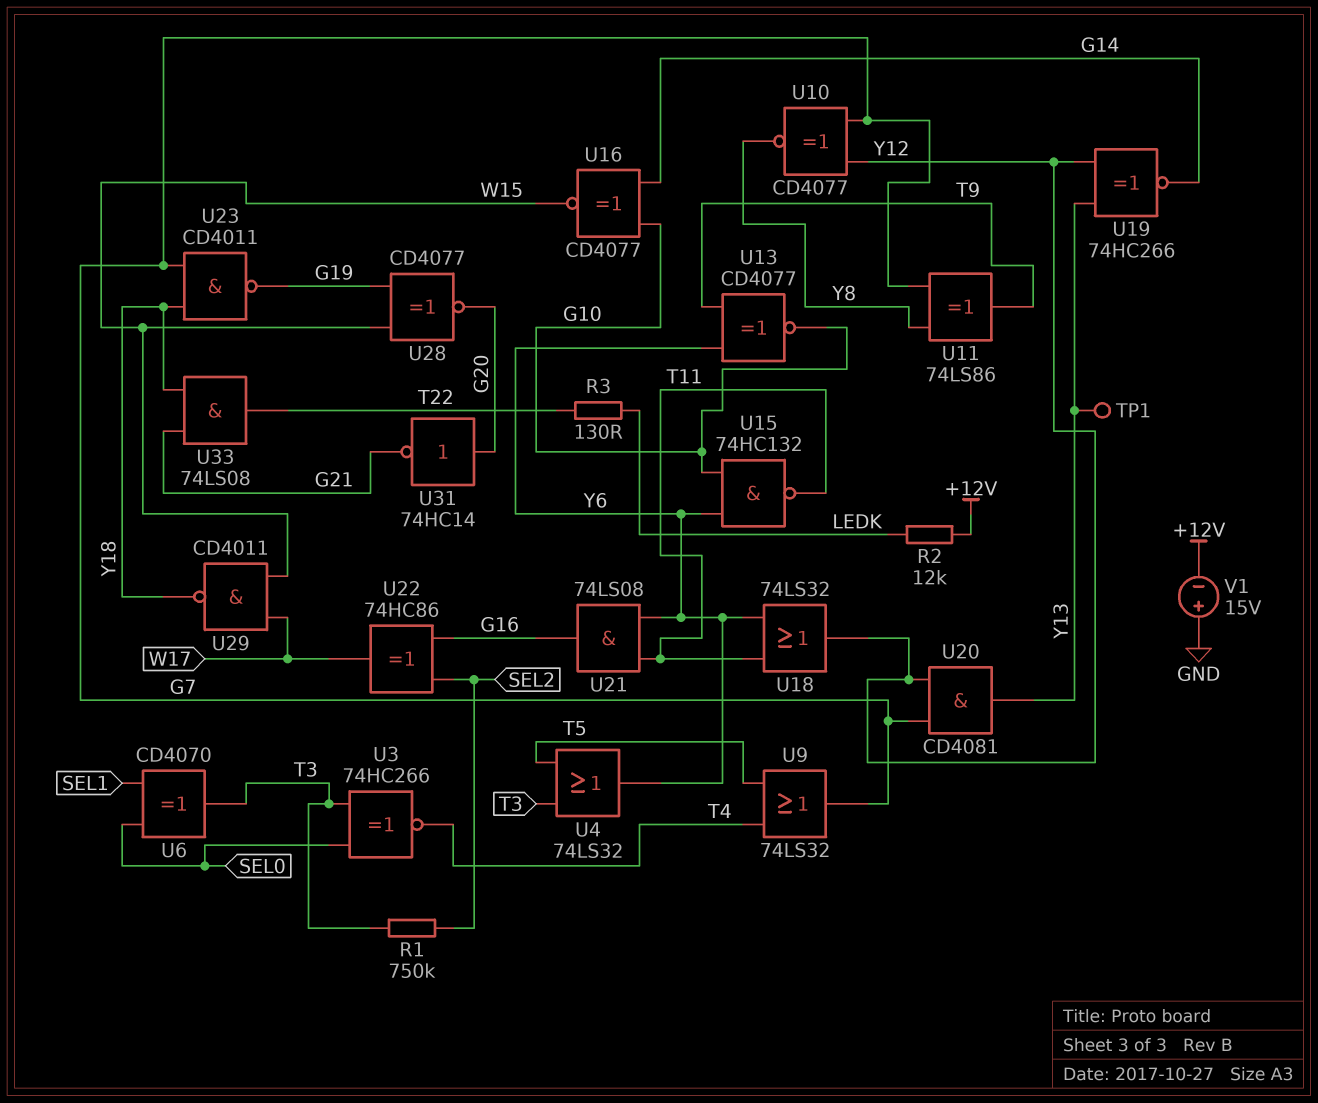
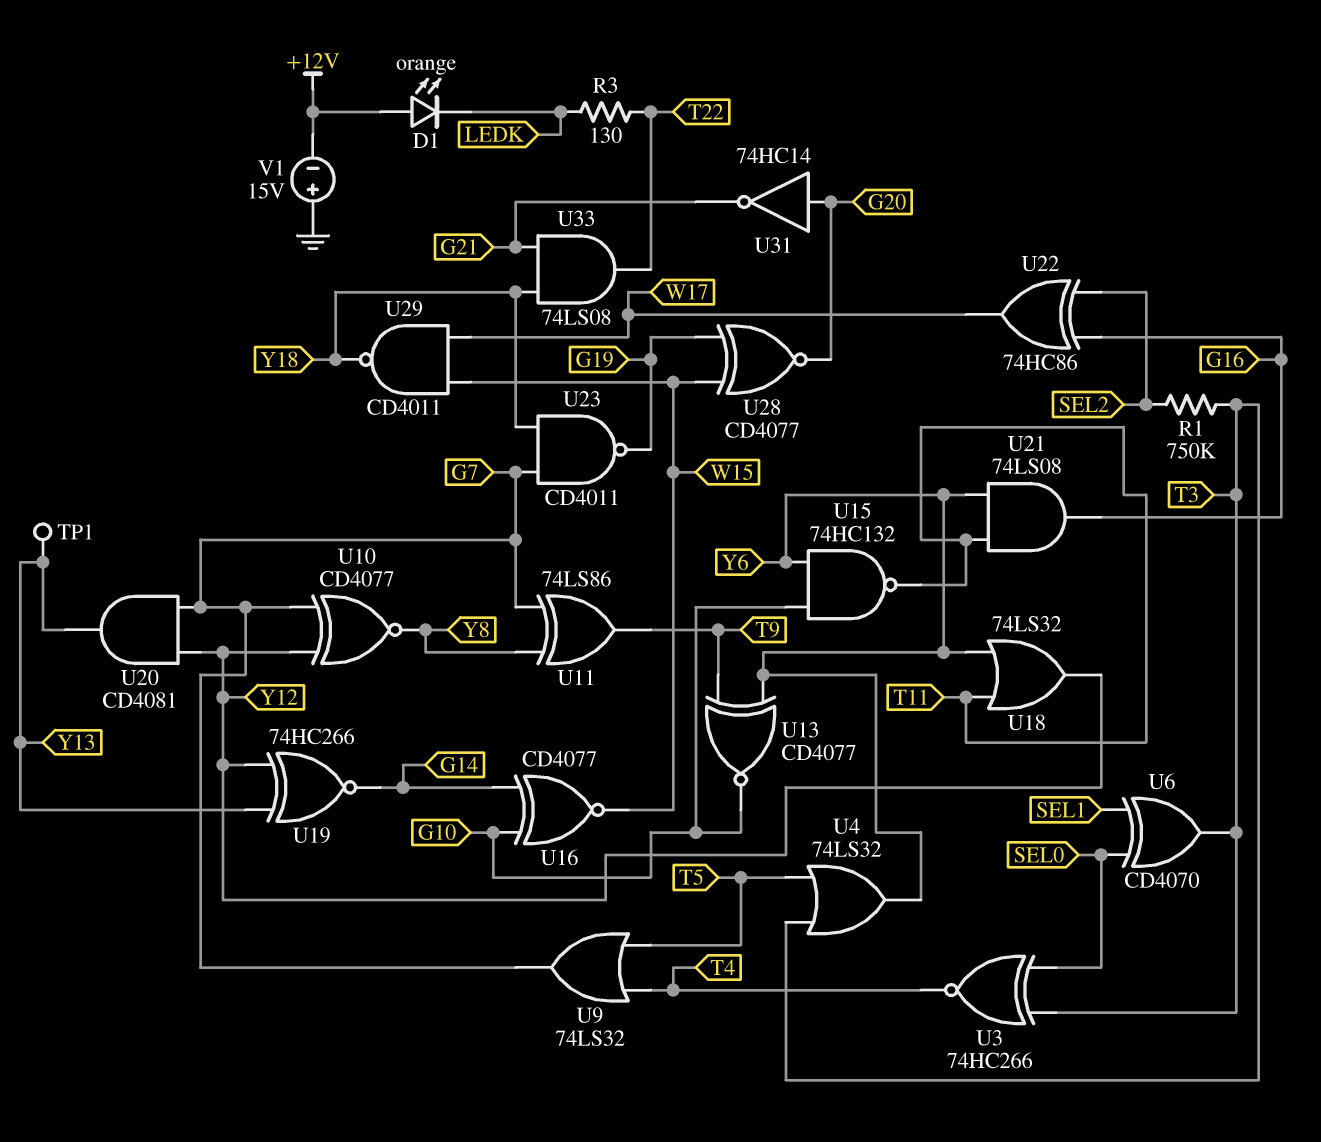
D1: none -> LED orange (A +12V, K LEDK)
R2: 12k (+12V, LEDK) -> none

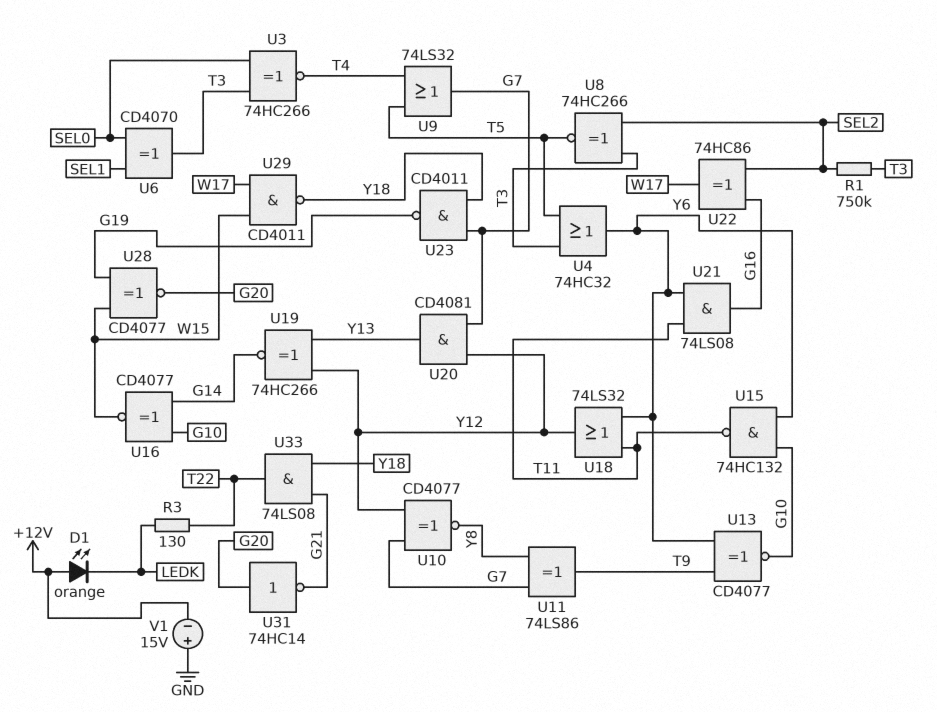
TP1: test point (Y13) -> none
U4: OR 74LS32 (in T3, in T5, out Y6) -> OR 74HC32 (in T3, in T5, out Y6)
U8: none -> XNOR 74HC266 (in SEL2, in T3, out T5)

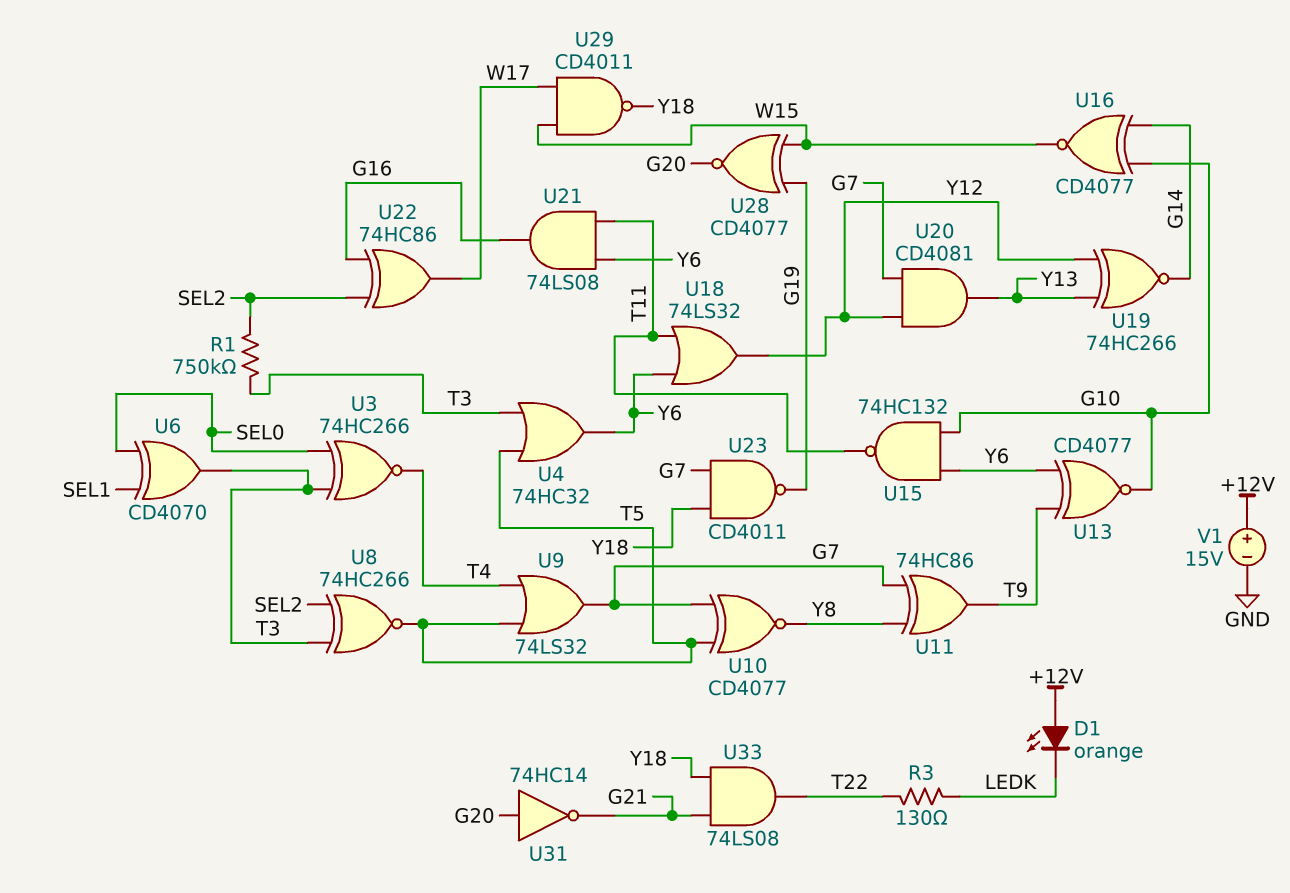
U10: XNOR CD4077 (in G7, in Y12, out Y8) -> XNOR CD4077 (in G7, in T5, out Y8)
U11: XOR 74LS86 (in G7, in Y8, out T9) -> XOR 74HC86 (in G7, in Y8, out T9)
V1: 15V (plus GND, minus +12V) -> 15V (plus +12V, minus GND)

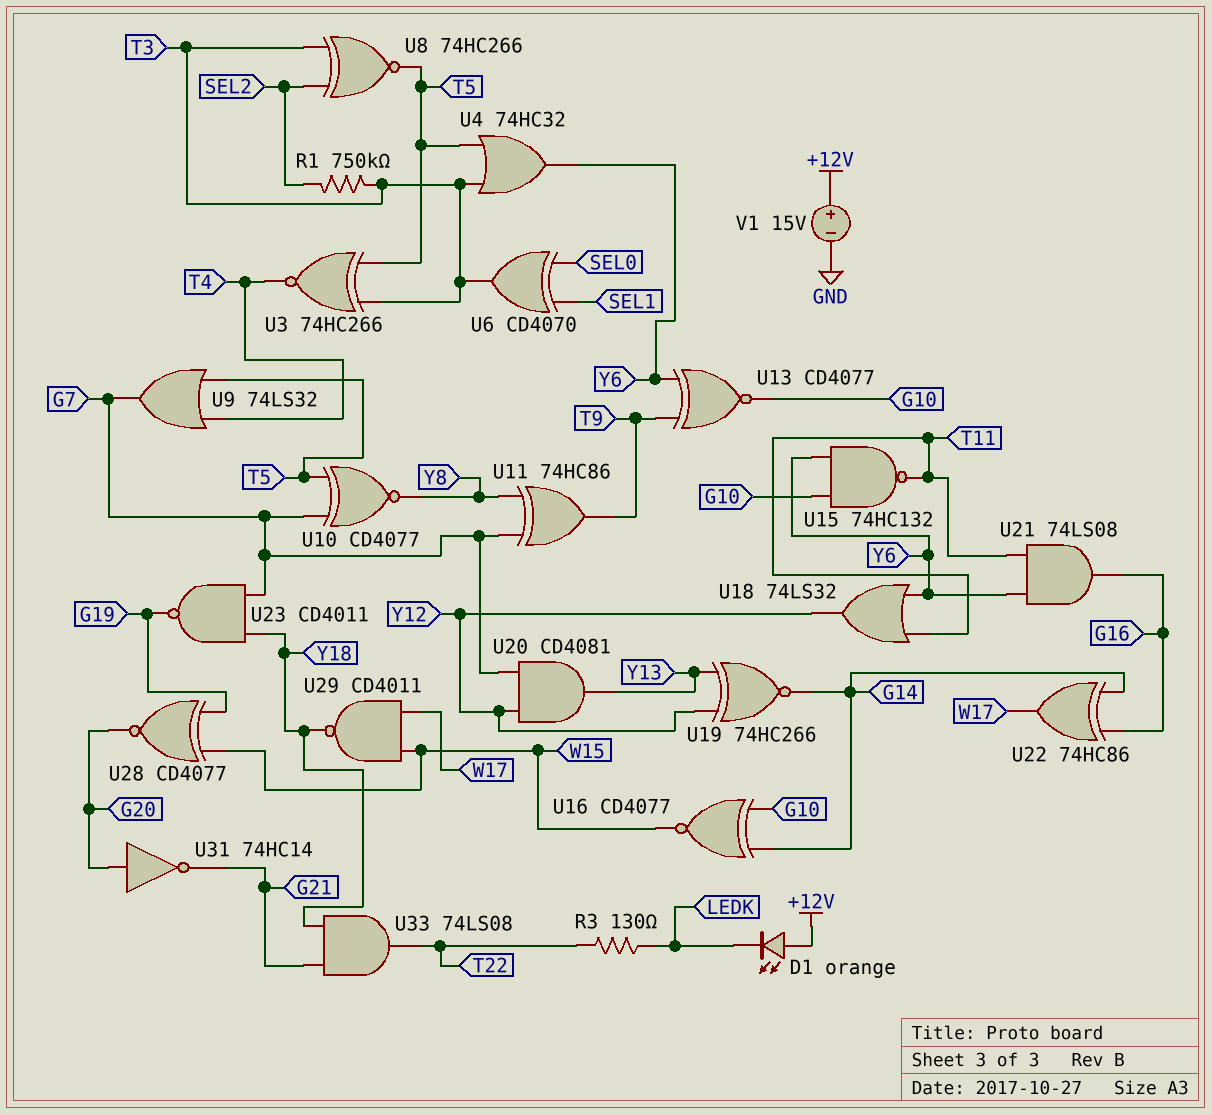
U3: XNOR 74HC266 (in SEL0, in T3, out T4) -> XNOR 74HC266 (in T3, in T5, out T4)
U22: XOR 74HC86 (in G16, in SEL2, out W17) -> XOR 74HC86 (in G14, in G16, out W17)

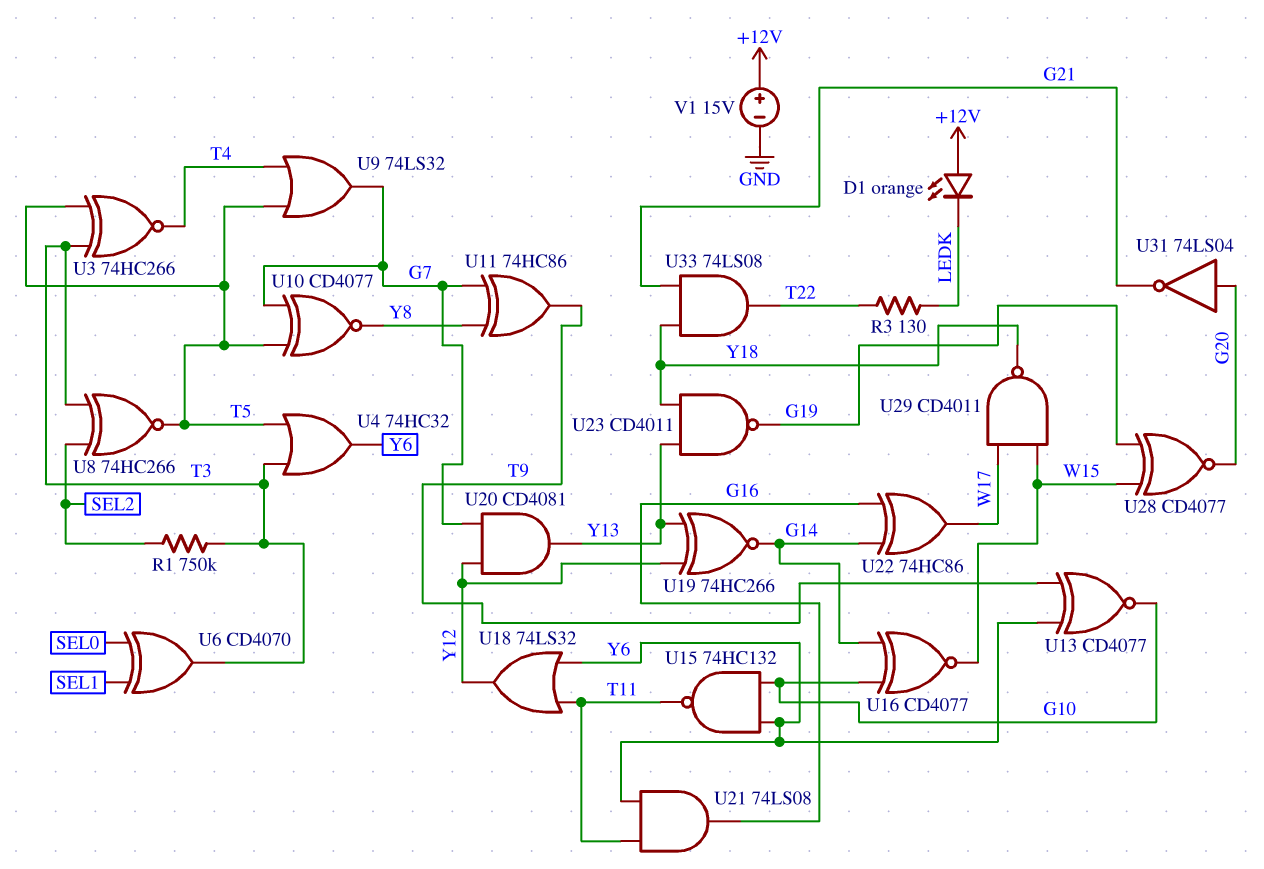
U23: NAND CD4011 (in G7, in Y18, out G19) -> NAND CD4011 (in Y13, in Y18, out G19)
U31: NOT 74HC14 (in G20, out G21) -> NOT 74LS04 (in G20, out G21)

